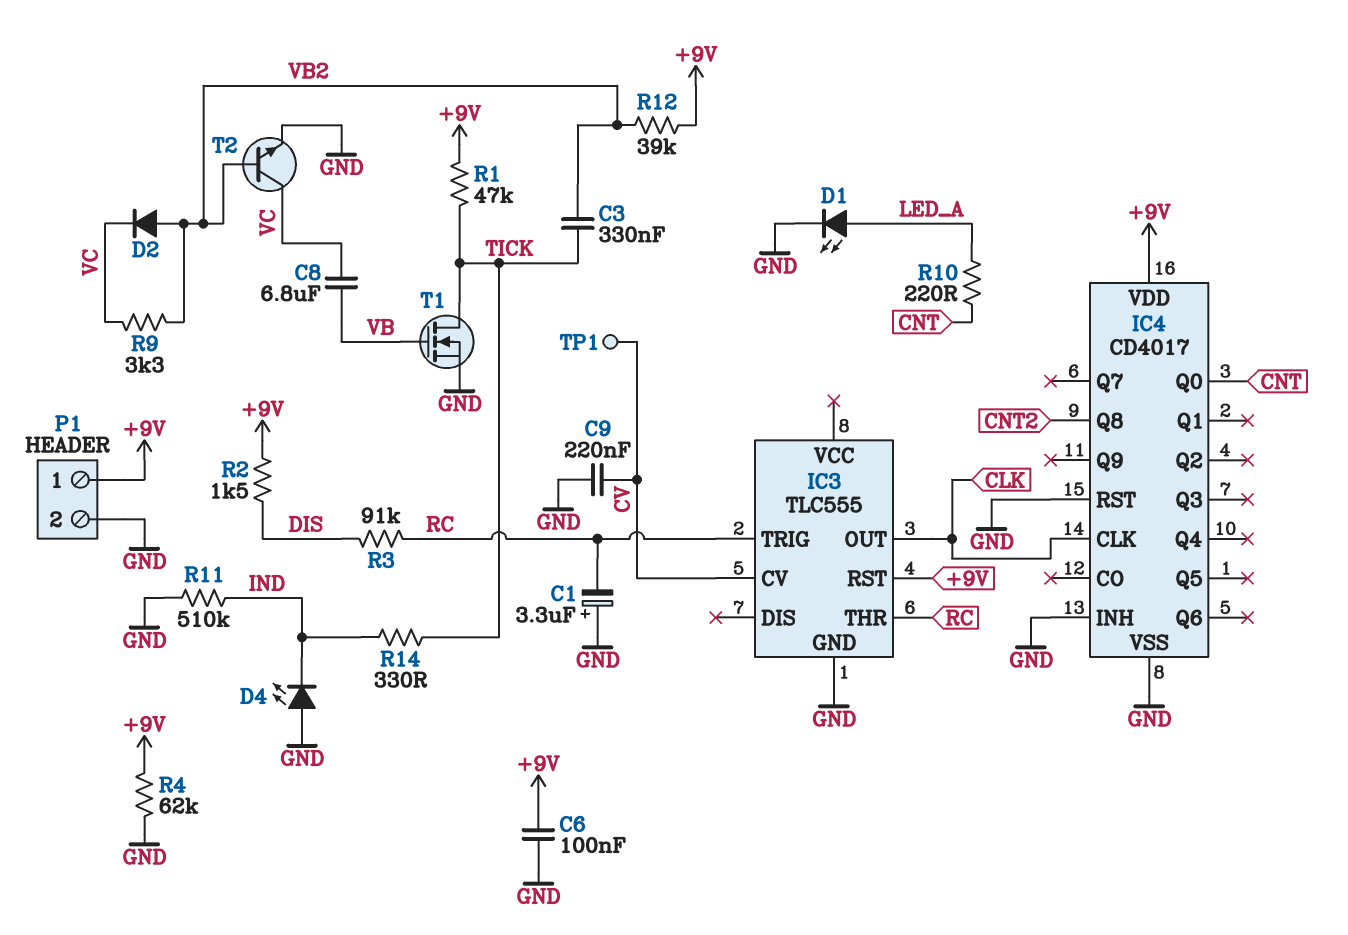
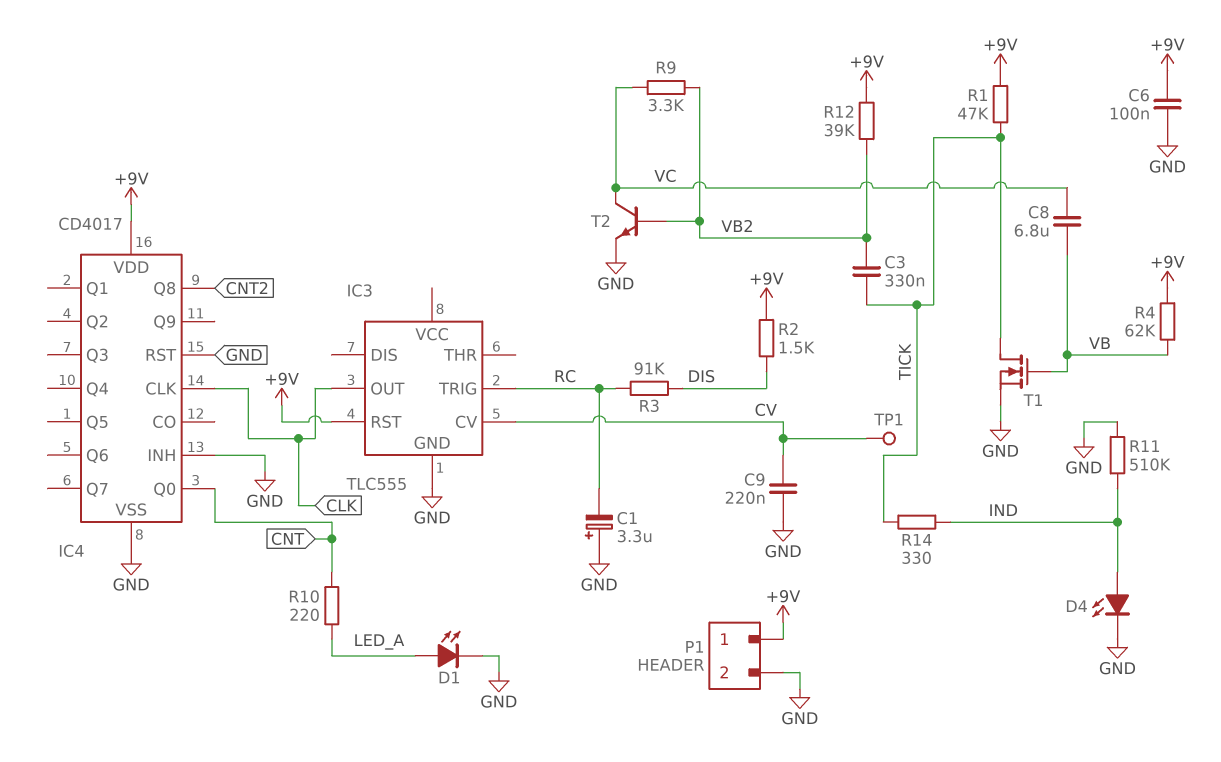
D2: diode (A VB2, K VC) -> none
D4: LED (A GND, K IND) -> LED (A IND, K GND)
IC3 pin THR: RC -> none
R4: 62k (+9V, GND) -> 62k (+9V, VB)

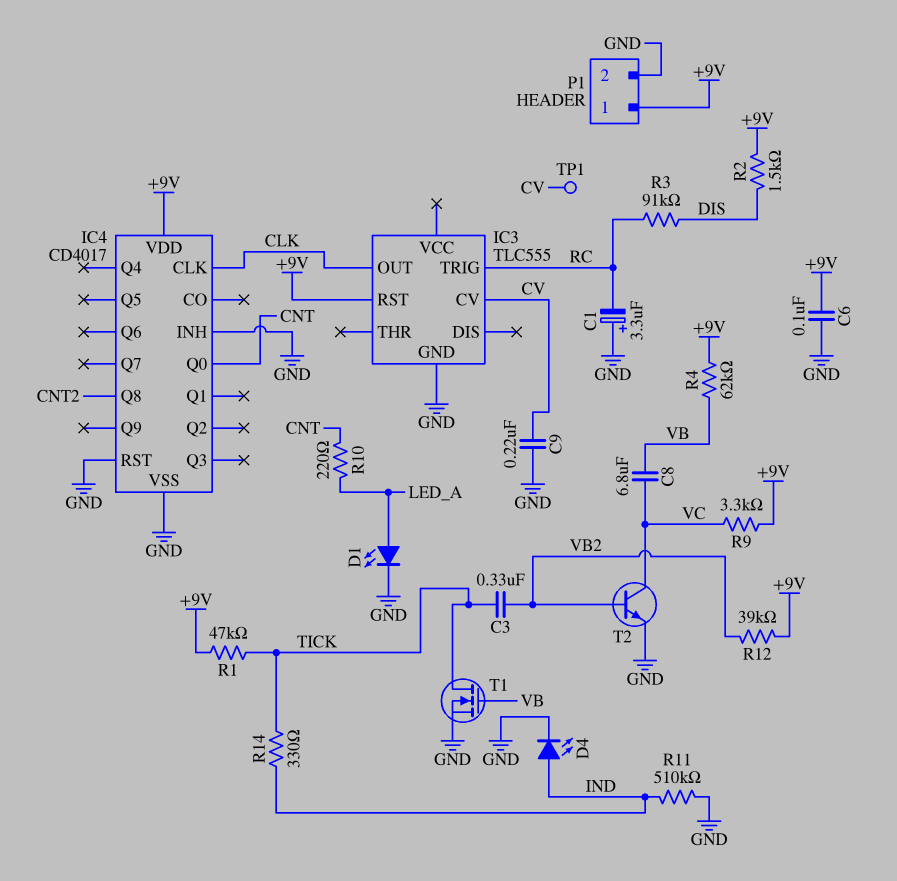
R9: 3.3k (VB2, VC) -> 3.3k (+9V, VC)

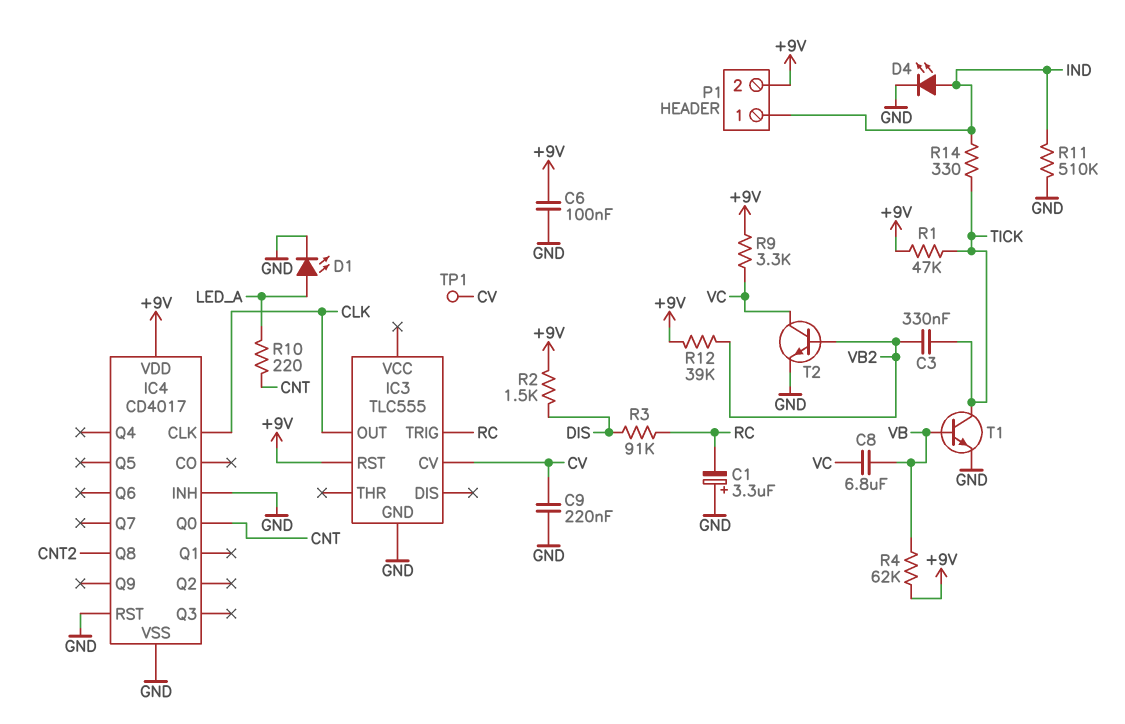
P1 pin 1: +9V -> IND
P1 pin 2: GND -> +9V
T1: NMOS (G VB, D TICK, S GND) -> NPN (B VB, C TICK, E GND)

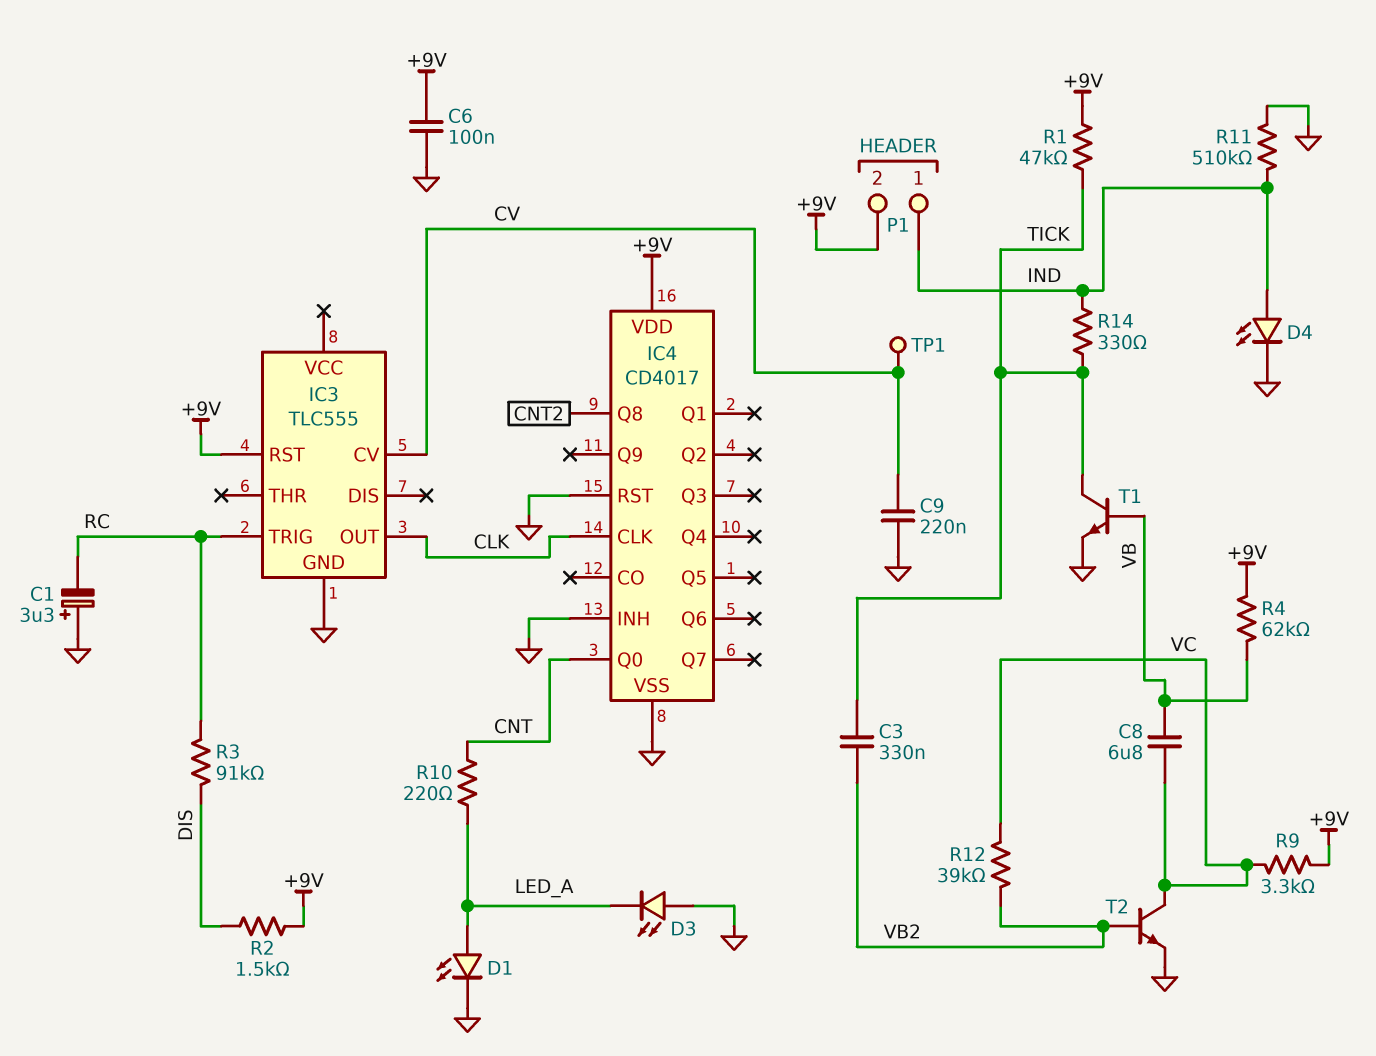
D3: none -> LED (A GND, K LED_A)
R12: 39k (+9V, VB2) -> 39k (VB2, VC)

